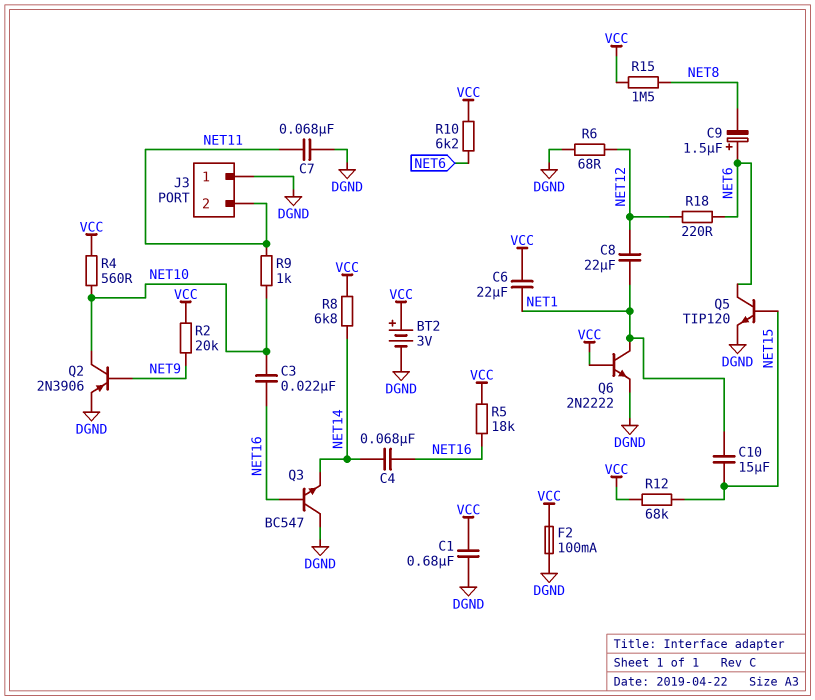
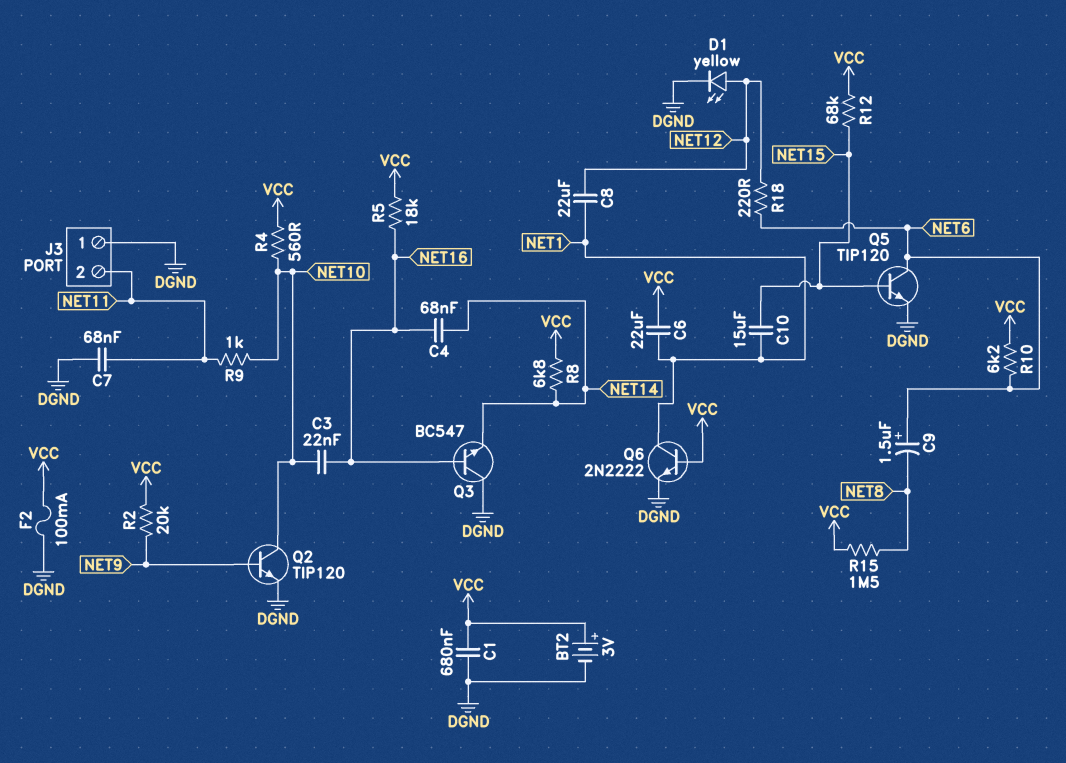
D1: none -> LED yellow (A NET12, K DGND)
Q2: PNP 2N3906 (B NET9, C NET10, E DGND) -> NPN TIP120 (B NET9, C NET10, E DGND)
R6: 68 (DGND, NET12) -> none

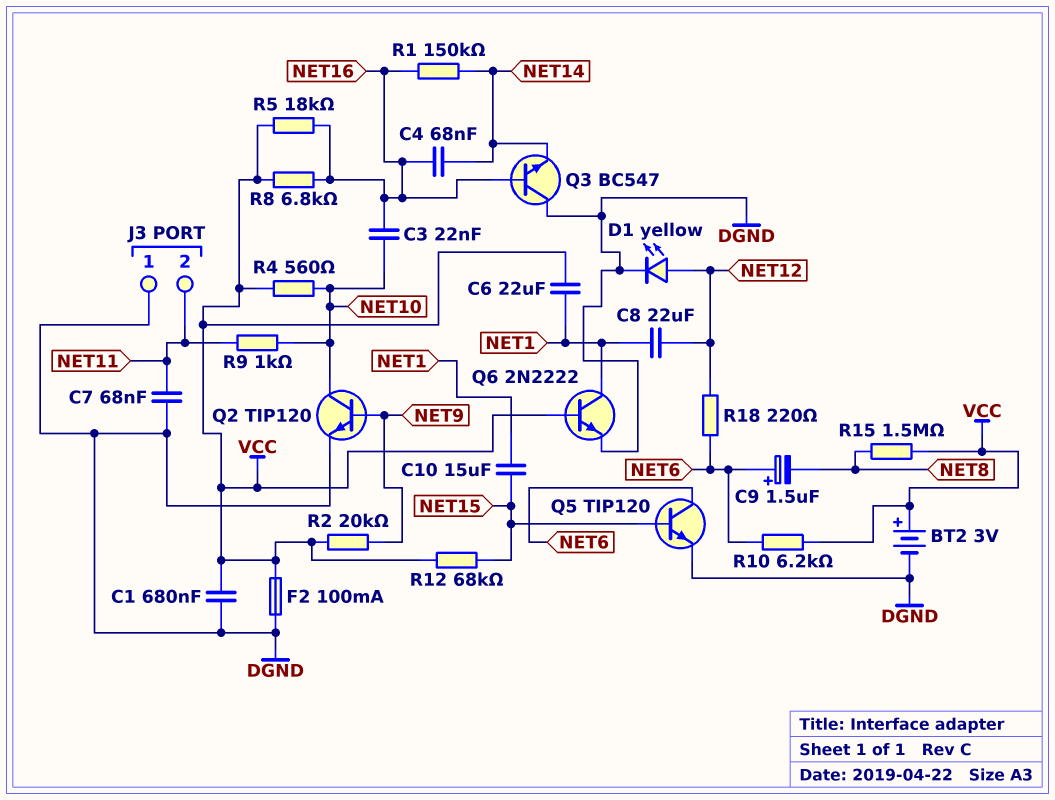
R1: none -> 150k (NET14, NET16)
R8: 6.8k (NET14, VCC) -> 6.8k (NET16, VCC)

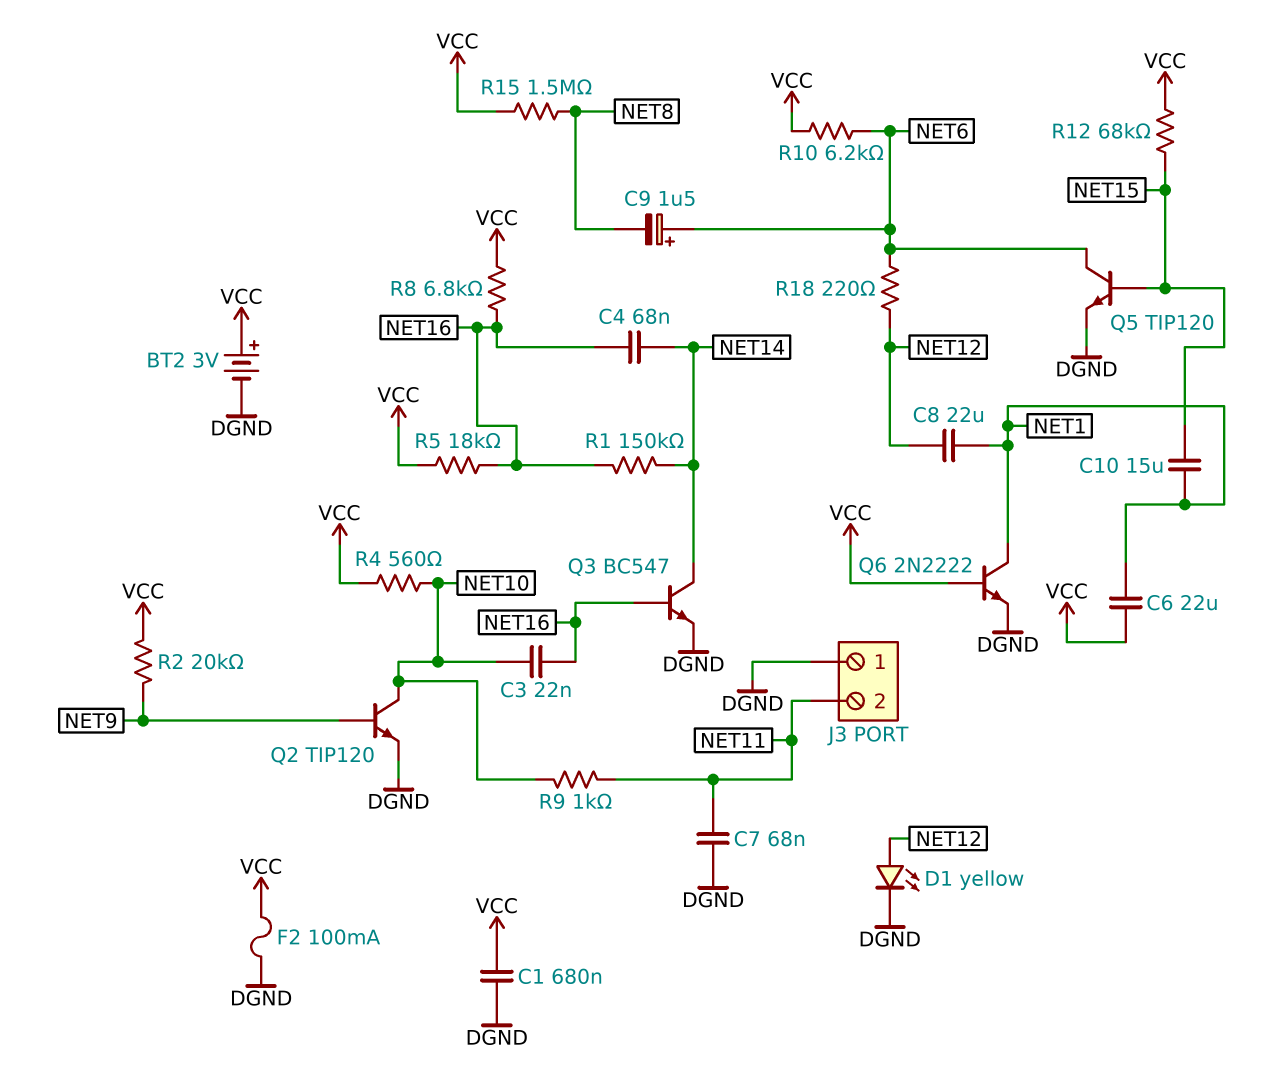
Q3: NPN BC547 (B NET16, C DGND, E NET14) -> NPN BC547 (B NET16, C NET14, E DGND)

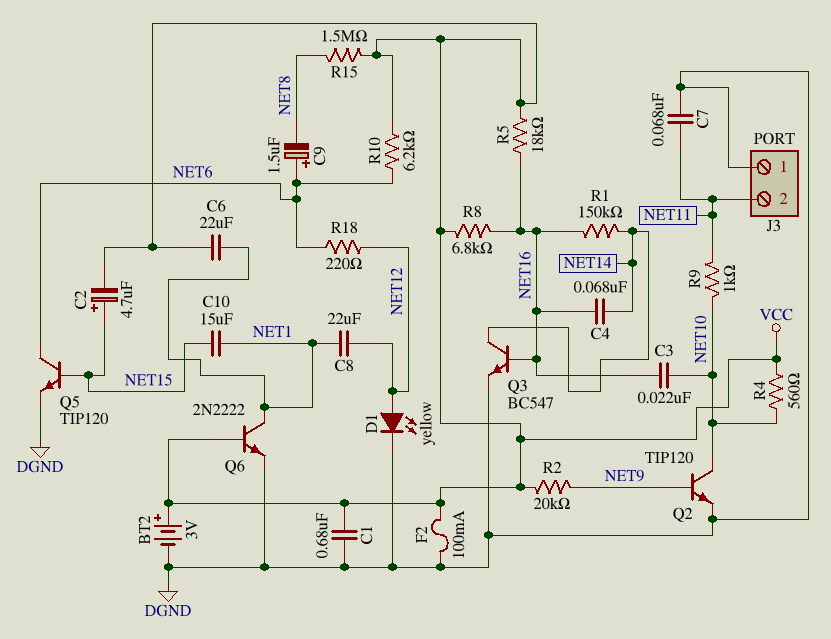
C2: none -> 4.7uF (plus NET15, minus VCC)
R12: 68k (NET15, VCC) -> none

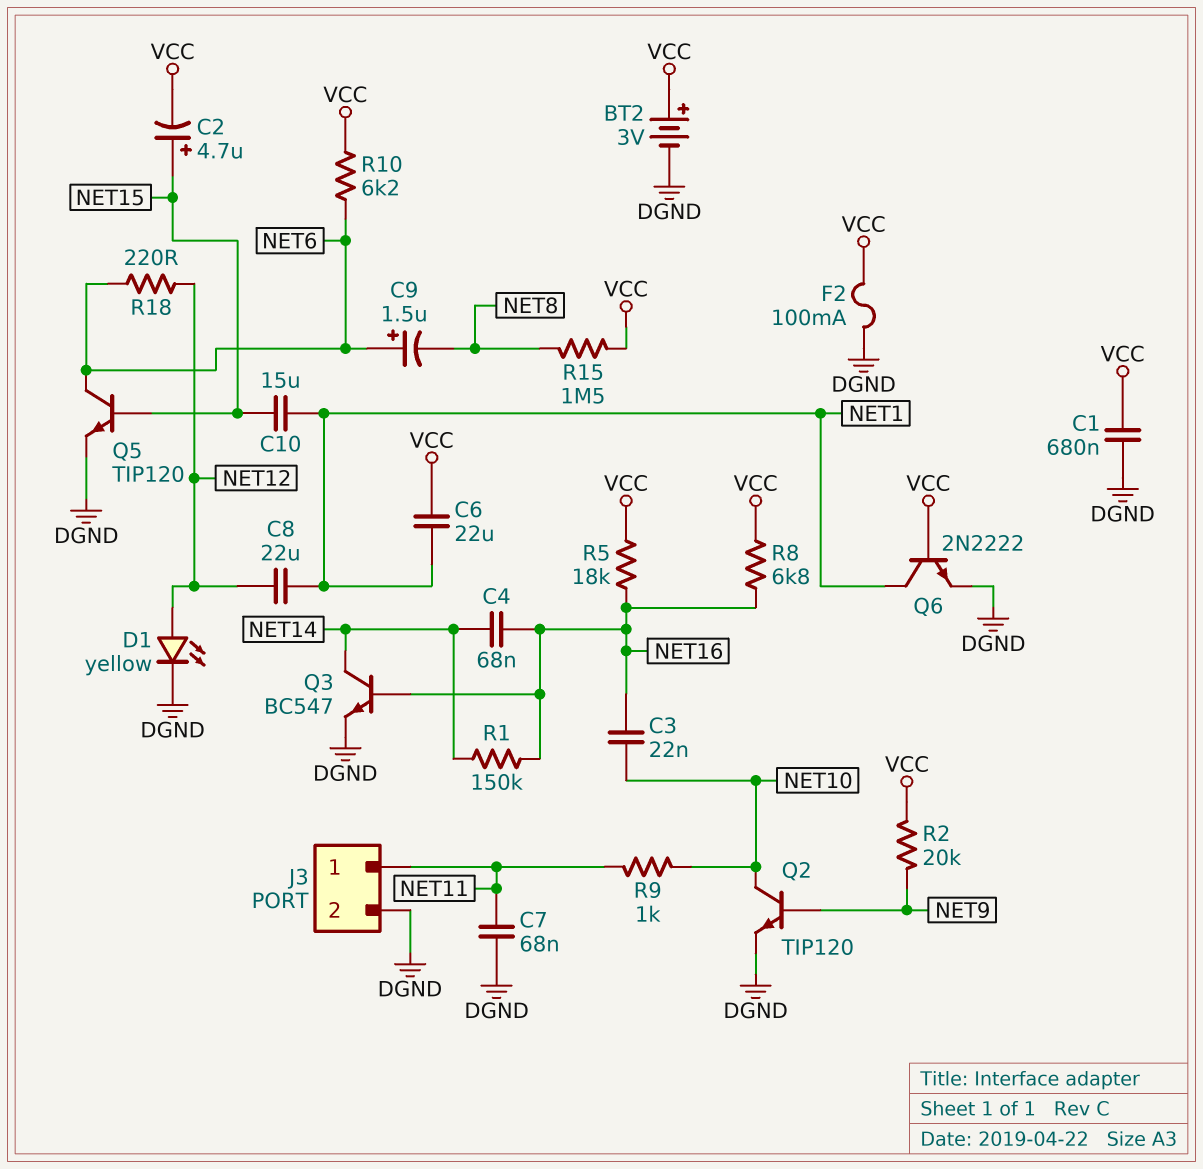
J3 pin 1: DGND -> NET11
J3 pin 2: NET11 -> DGND
R4: 560 (NET10, VCC) -> none

